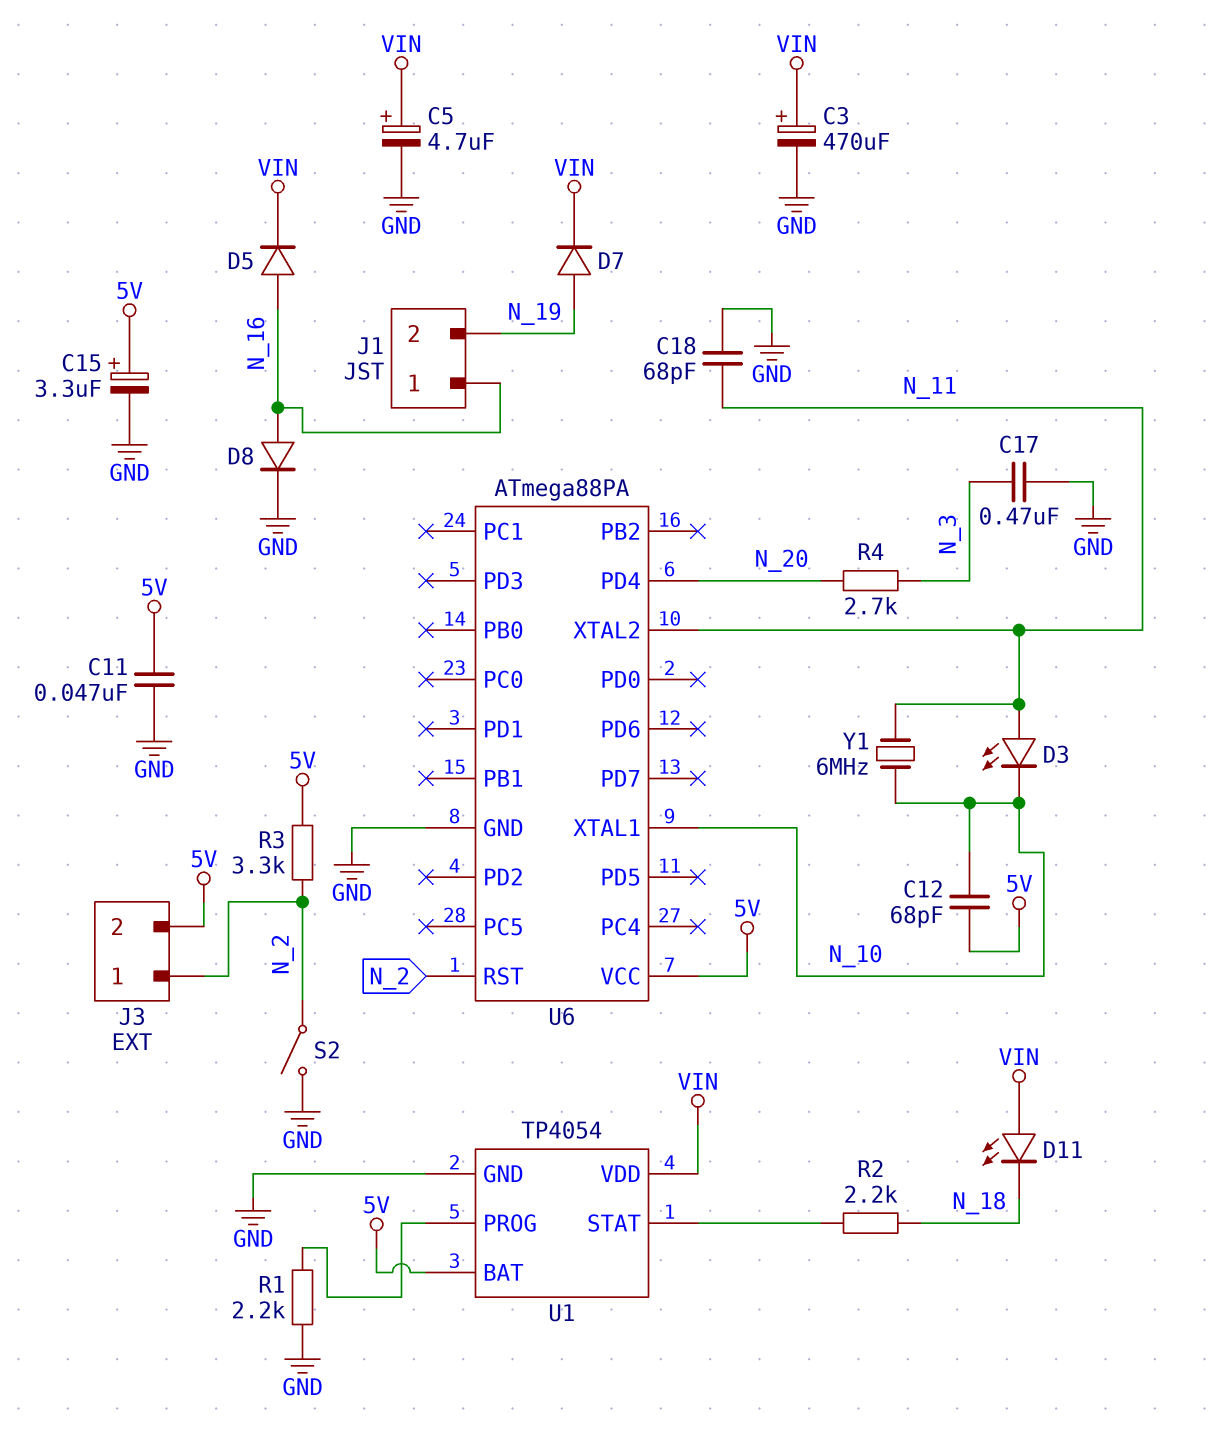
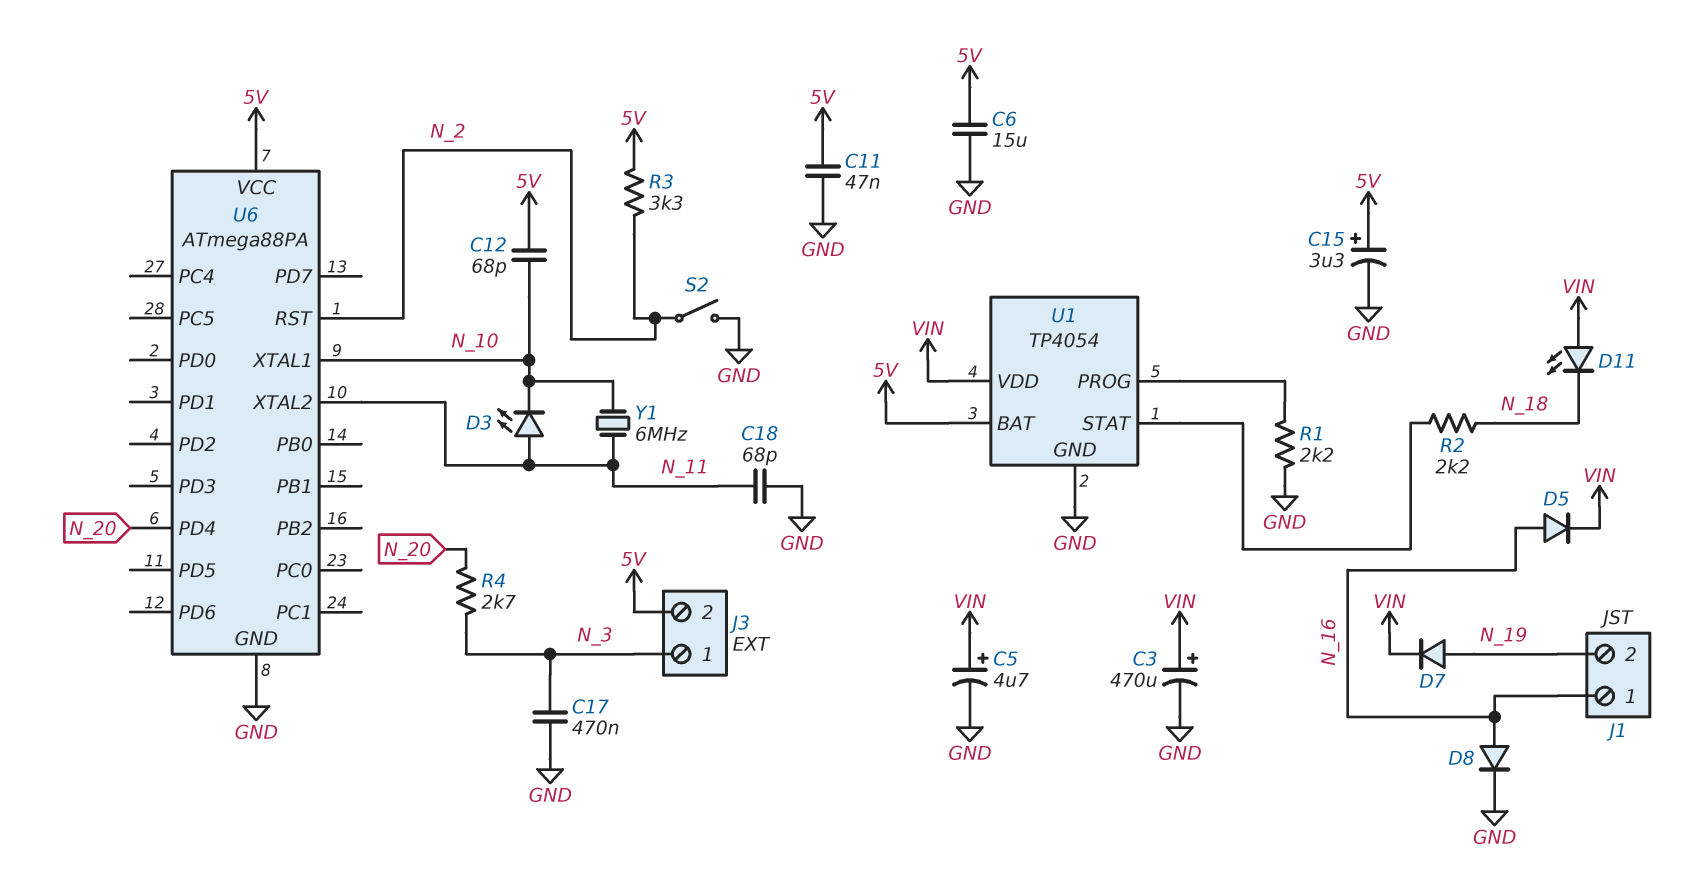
C6: none -> 15uF (5V, GND)
J3 pin 1: N_2 -> N_3

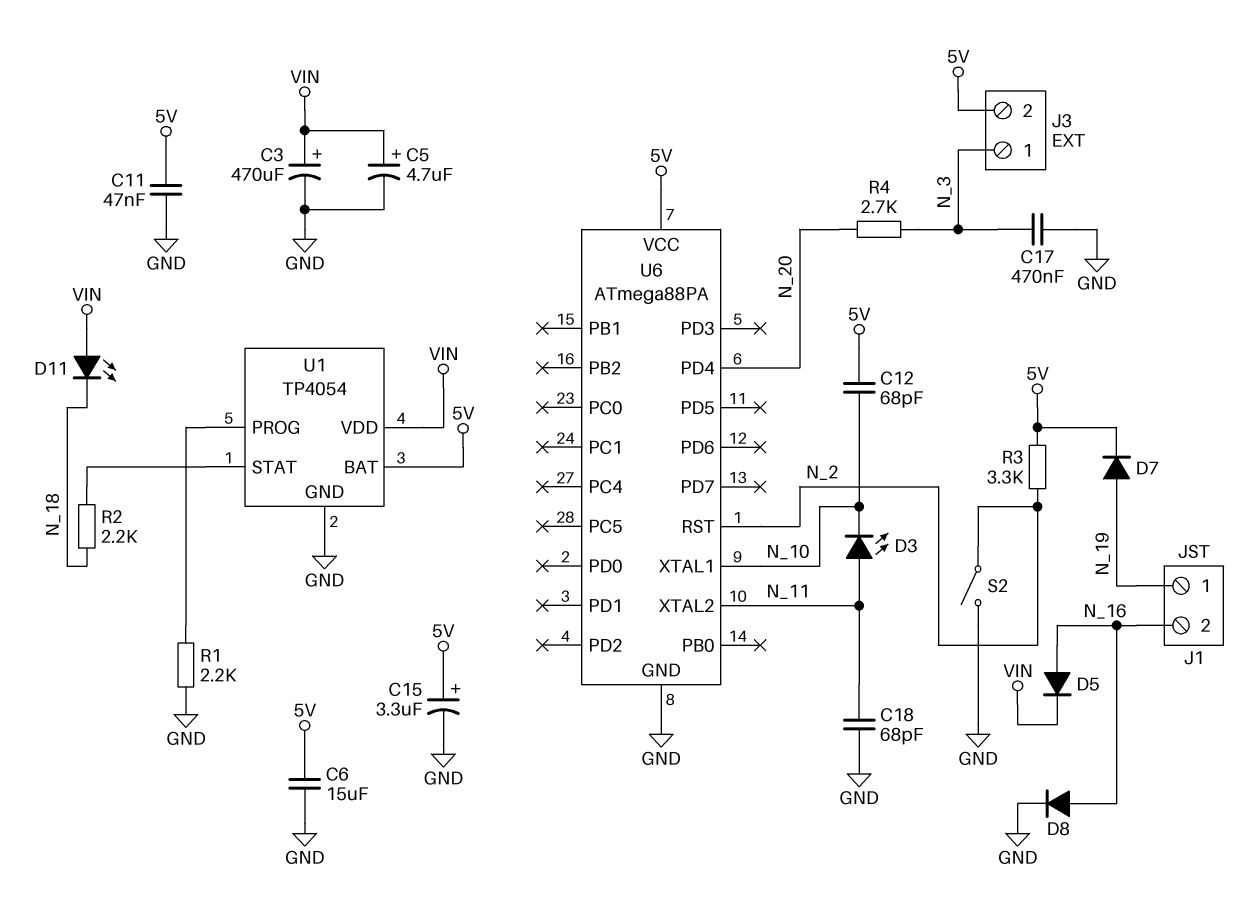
D7: diode (A N_19, K VIN) -> diode (A N_19, K 5V)
J1 pin 1: N_16 -> N_19
J1 pin 2: N_19 -> N_16
Y1: 6MHz (N_10, N_11) -> none

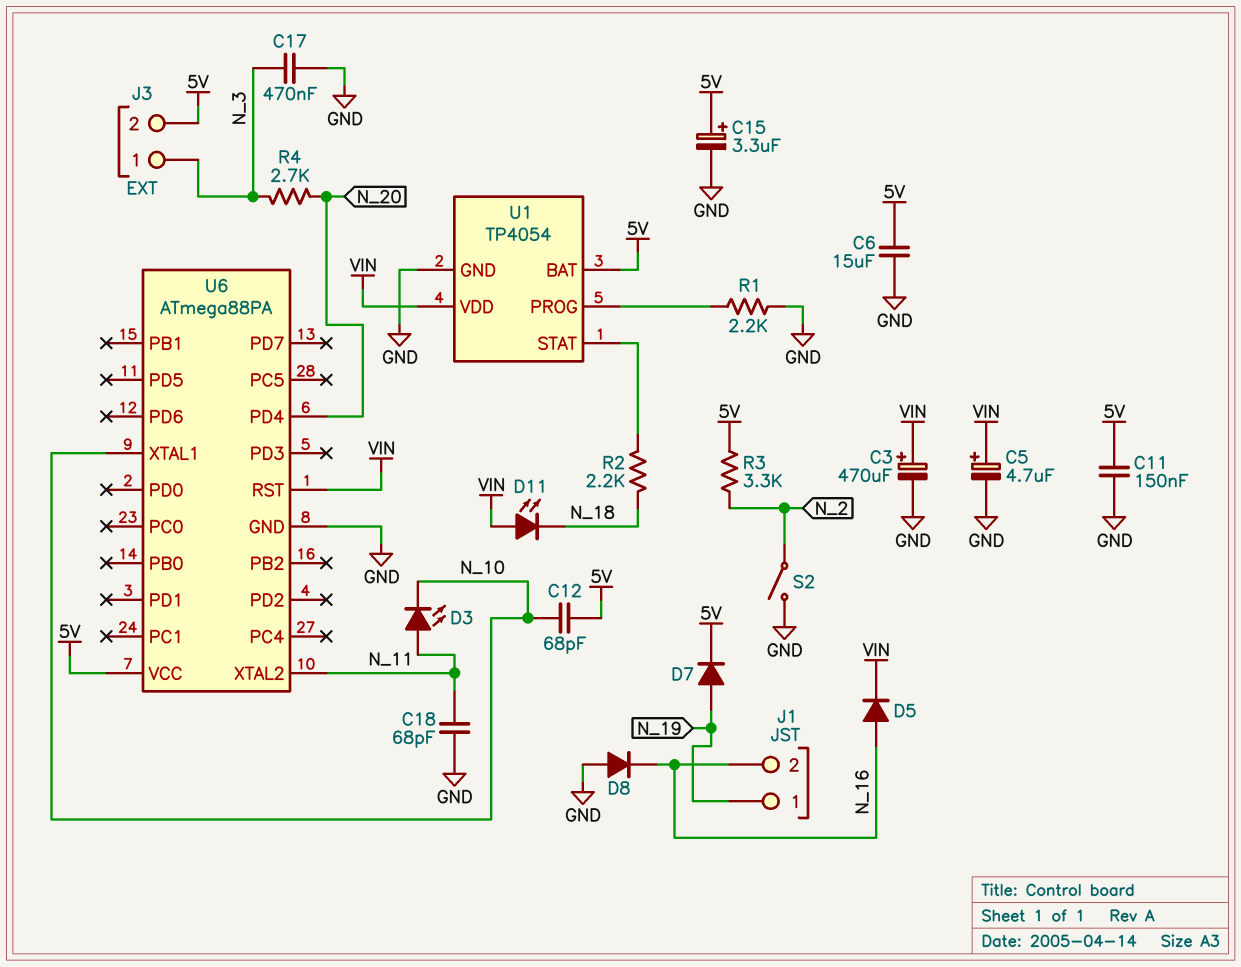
C11: 47nF (5V, GND) -> 150nF (5V, GND)
D8: diode (A N_16, K GND) -> diode (A GND, K N_16)
U6 pin RST: N_2 -> VIN

